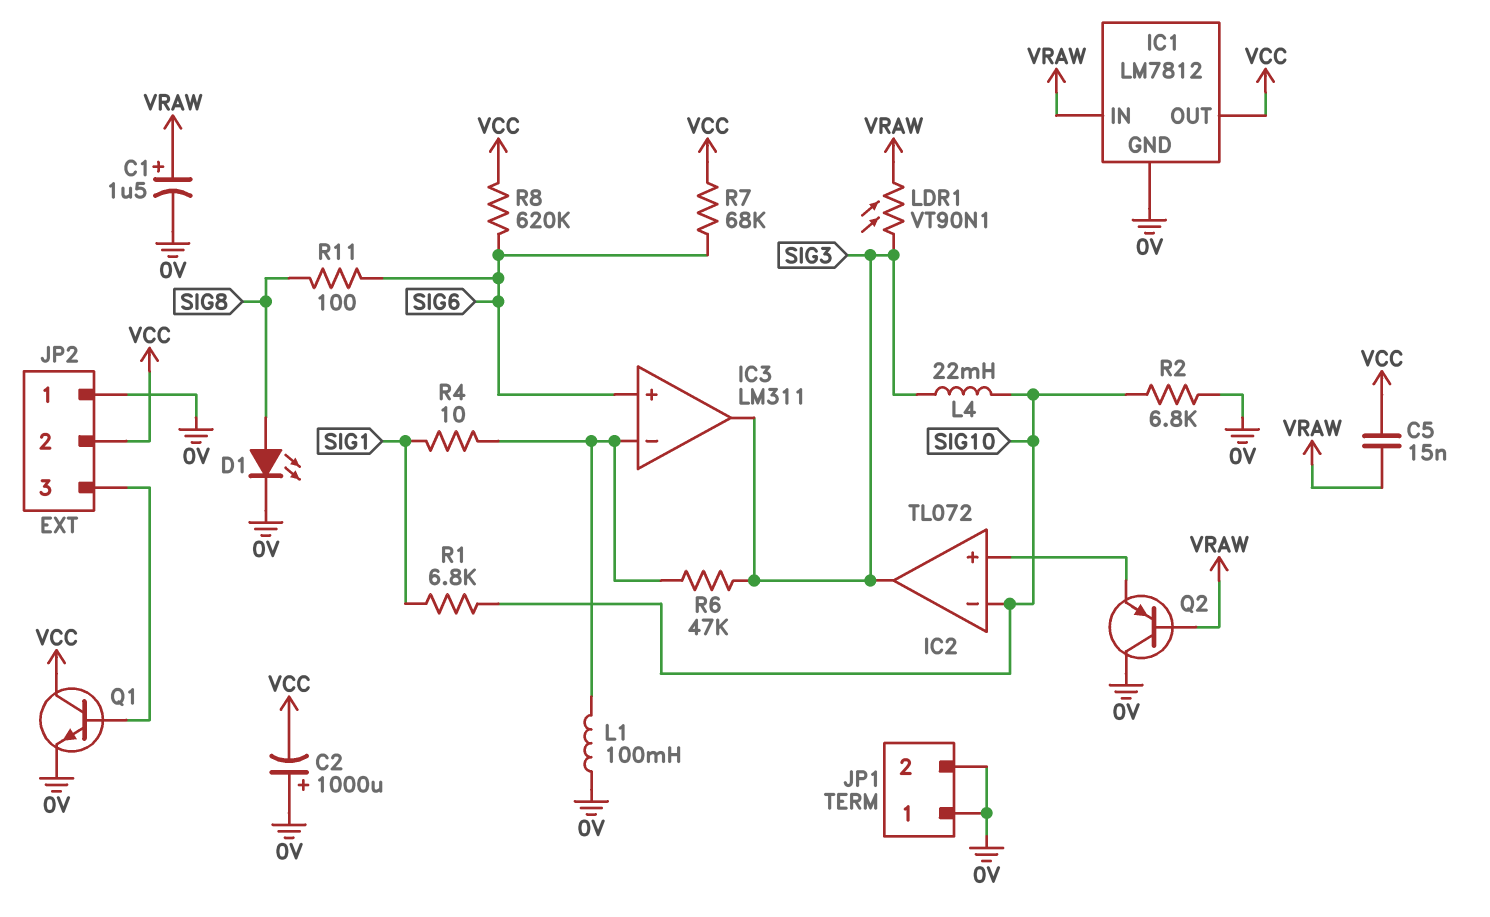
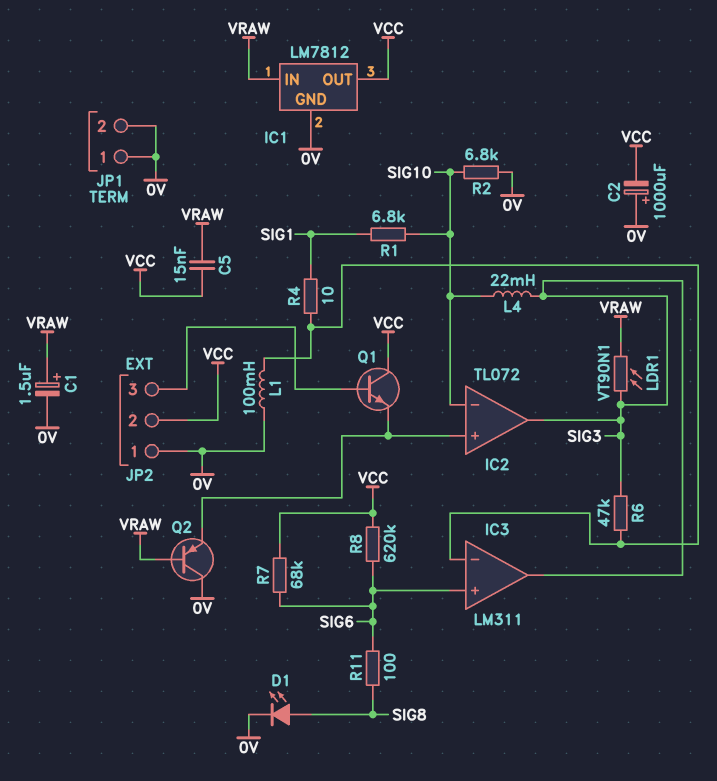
Q1: NPN (B JP2/3, C VCC, E 0V) -> NPN (B JP2/3, C VCC, E IC2/in+)

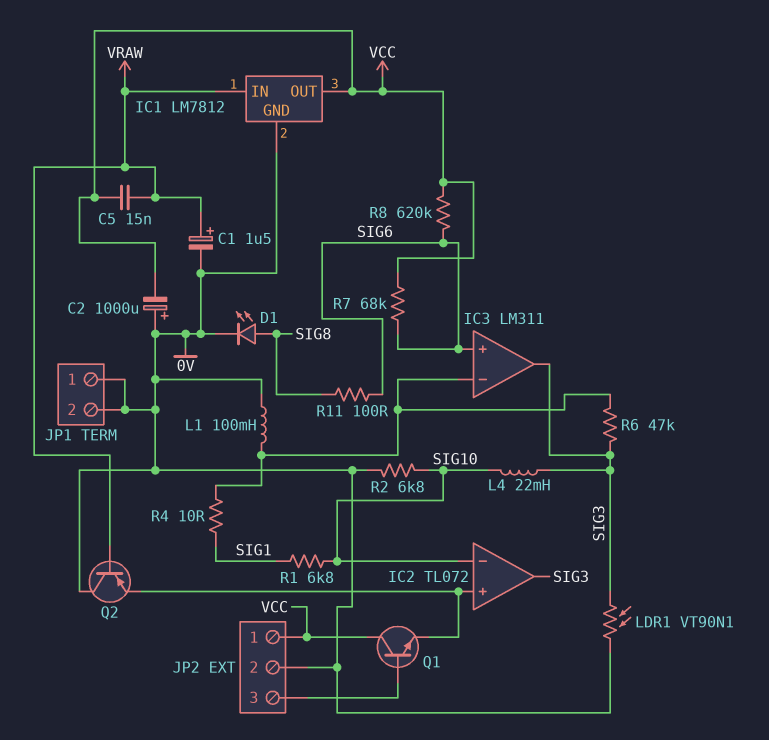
JP2 pin 1: 0V -> VCC
JP2 pin 2: VCC -> 0V
LDR1: VT90N1 (SIG3, VRAW) -> VT90N1 (0V, SIG3)

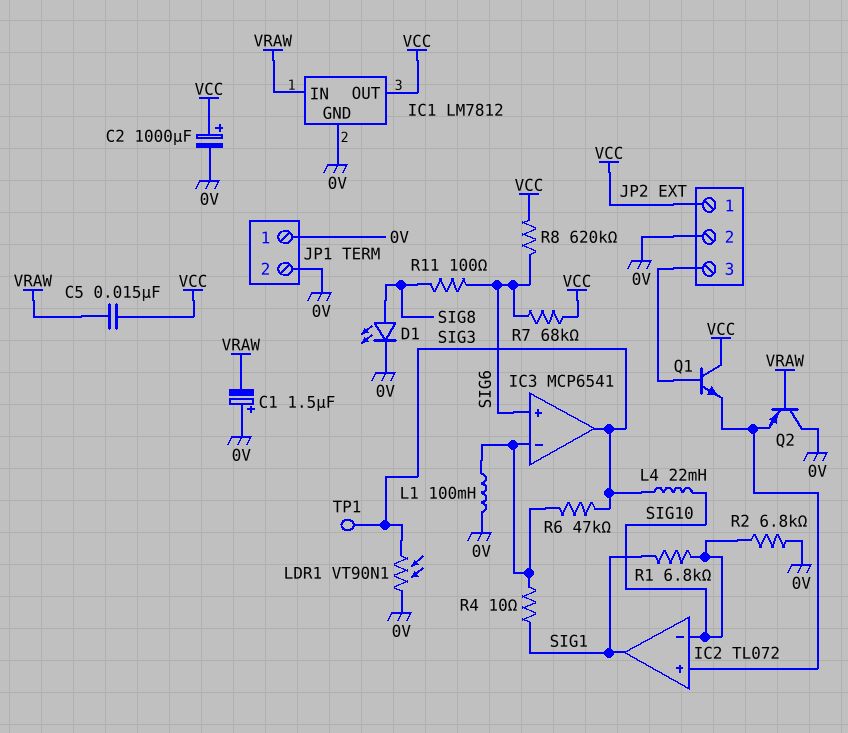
C1: 1.5uF (plus VRAW, minus 0V) -> 1.5uF (plus 0V, minus VRAW)
C2: 1000uF (plus 0V, minus VCC) -> 1000uF (plus VCC, minus 0V)
IC2 pin out: SIG3 -> SIG1
IC3: LM311 -> MCP6541
TP1: none -> test point (SIG3)

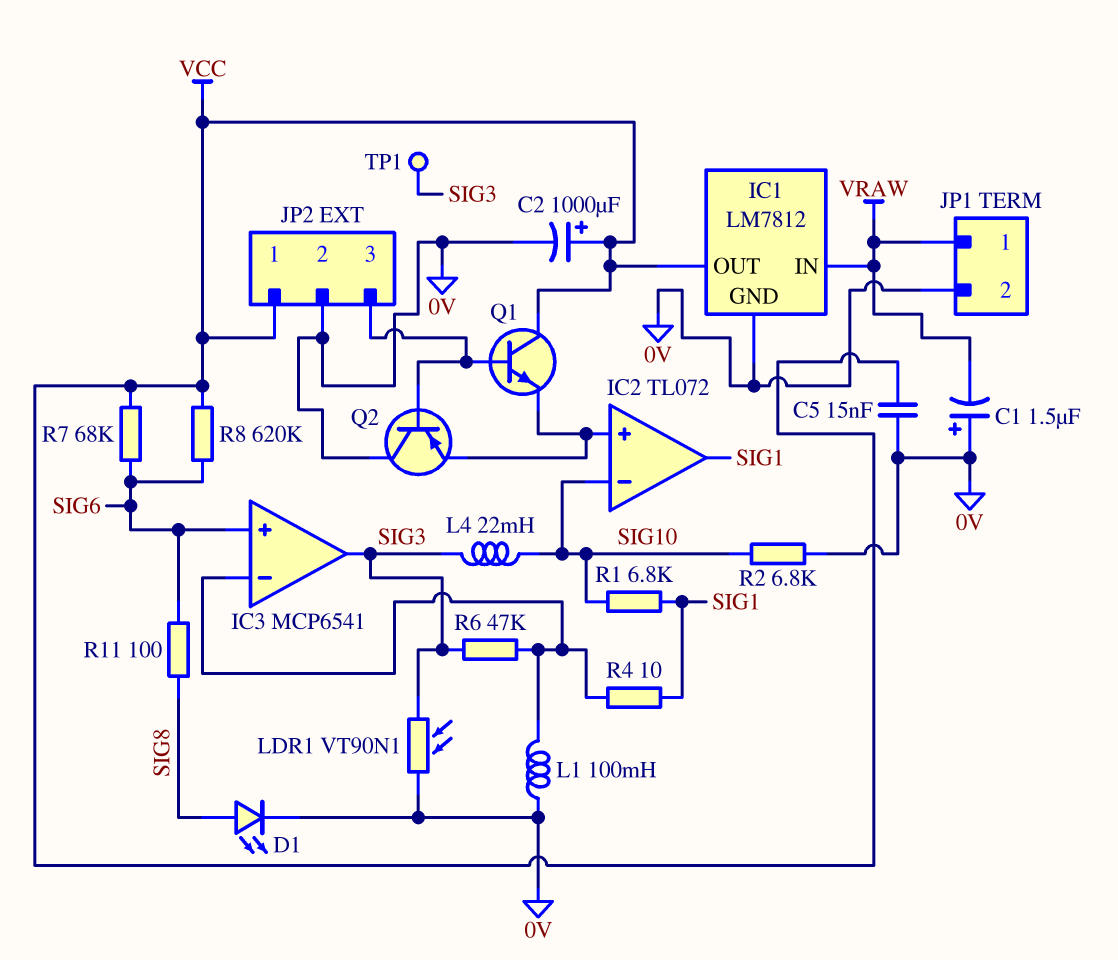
C5: 15nF (VCC, VRAW) -> 15nF (0V, VCC)
JP1 pin 1: 0V -> VRAW
Q2: PNP (B VRAW, C 0V, E IC2/in+) -> PNP (B JP2/3, C 0V, E IC2/in+)

